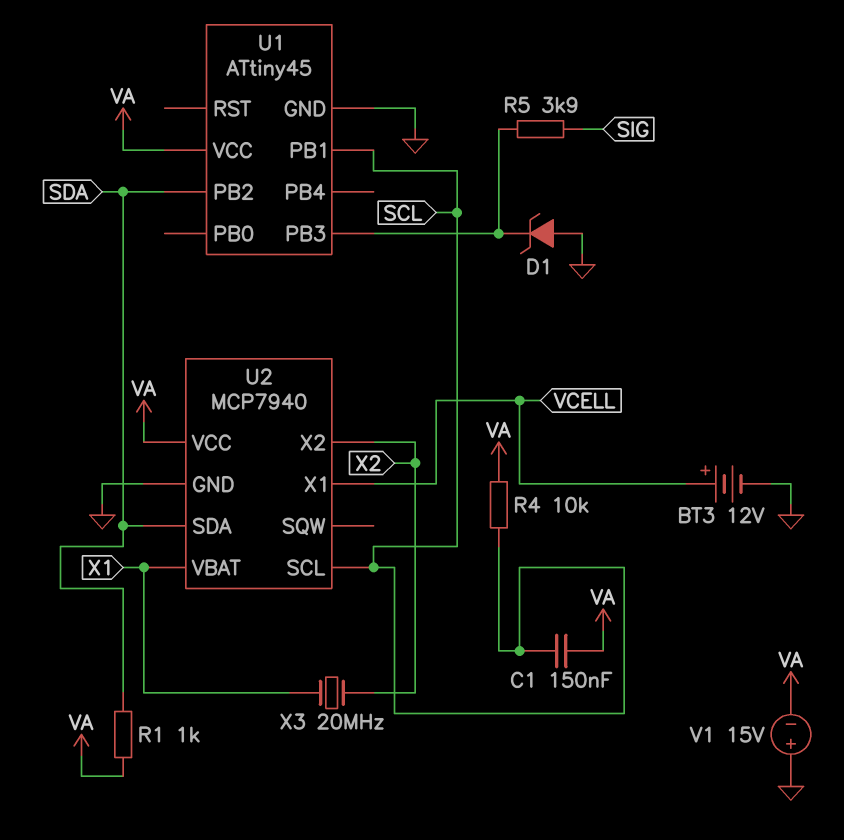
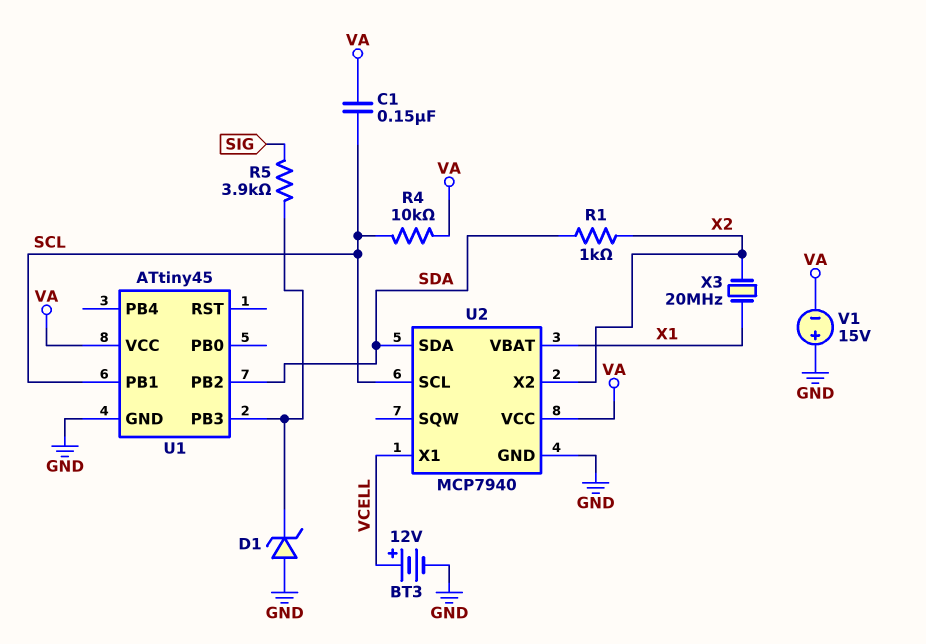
R1: 1k (SDA, VA) -> 1k (SDA, X2)

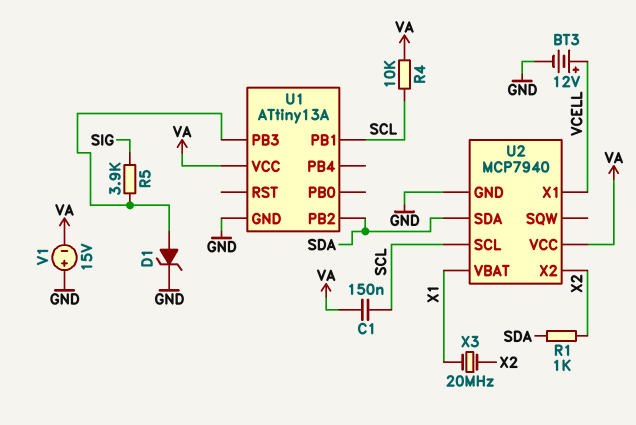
D1: zener (A GND, K U1/PB3) -> zener (A U1/PB3, K GND)
U1: ATtiny45 -> ATtiny13A

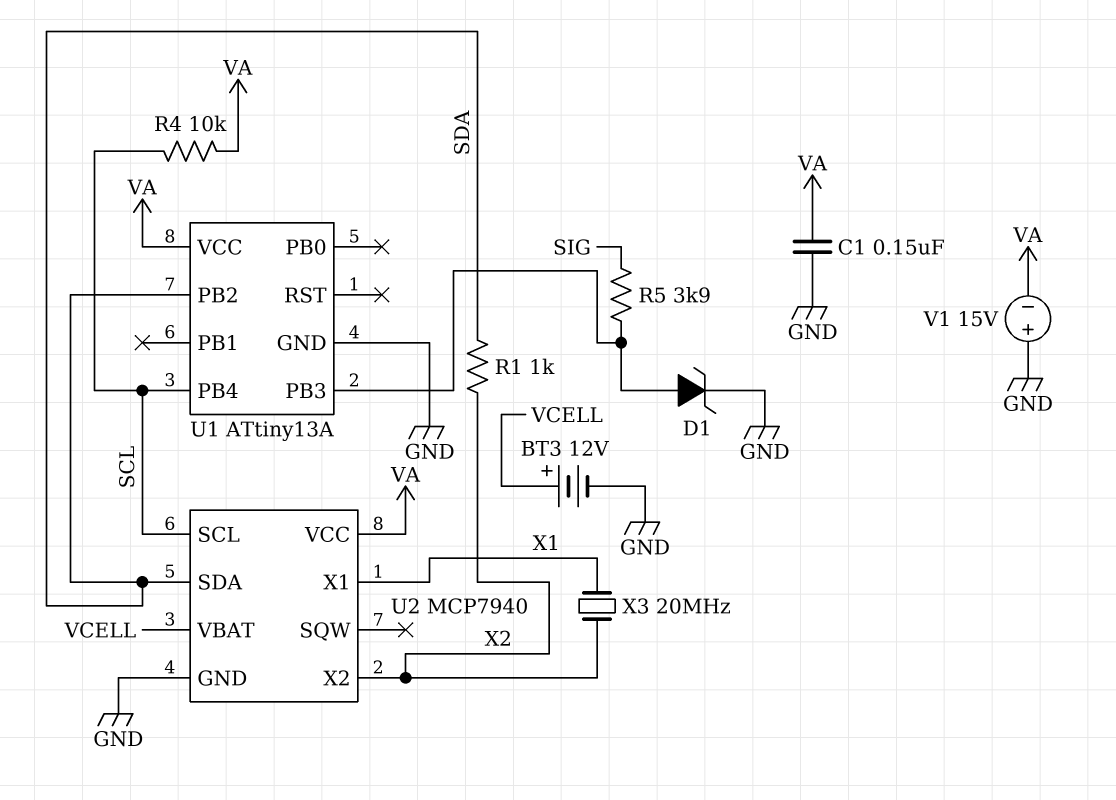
C1: 150nF (SCL, VA) -> 150nF (GND, VA)
U1 pin PB1: SCL -> none
U1 pin PB4: none -> SCL
U2 pin VBAT: X1 -> VCELL
U2 pin X1: VCELL -> X1

